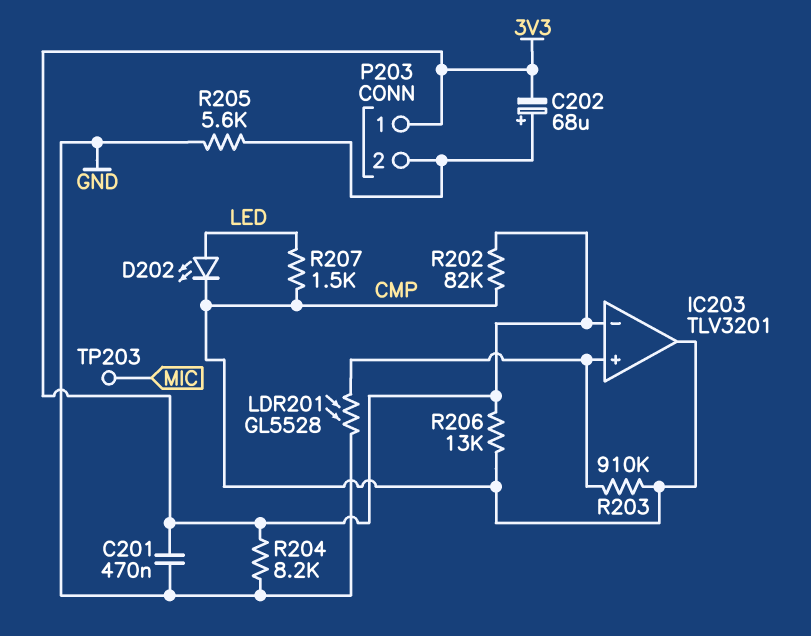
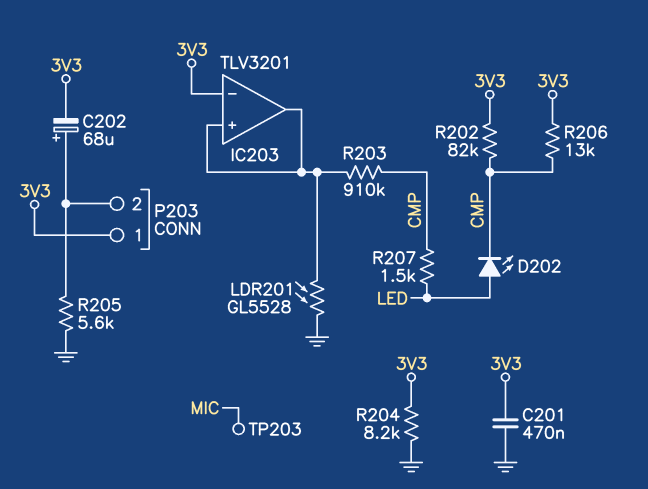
IC203 pin out: CMP -> IC203/in+

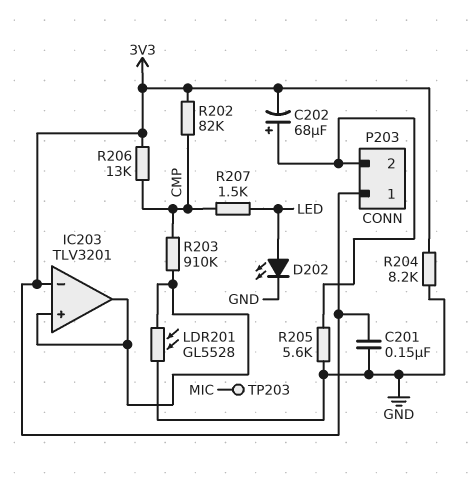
C201: 470nF (3V3, GND) -> 150nF (3V3, GND)
D202: LED (A LED, K CMP) -> LED (A LED, K GND)

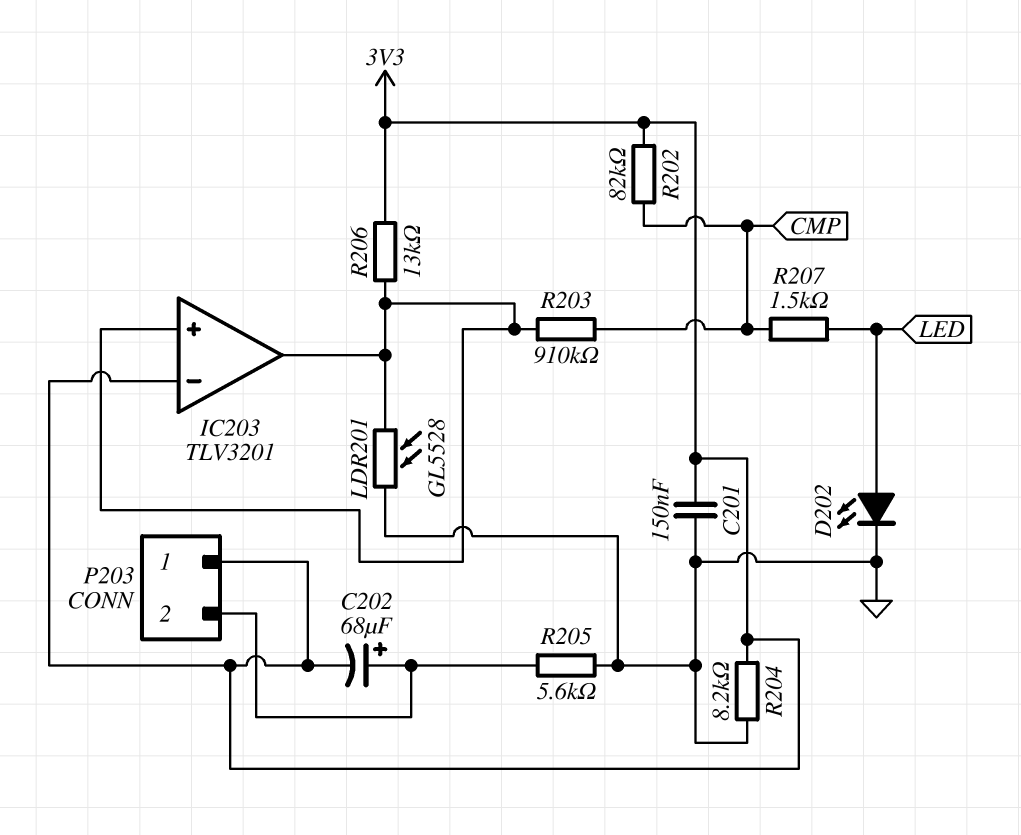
R206: 13k (3V3, CMP) -> 13k (3V3, IC203/in+)
TP203: test point (MIC) -> none

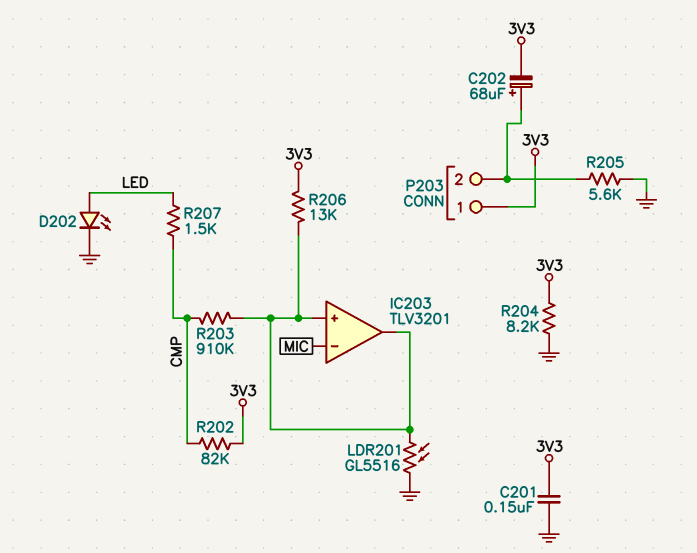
IC203 pin in-: 3V3 -> MIC
LDR201: GL5528 (GND, IC203/in+) -> GL5516 (GND, IC203/in+)

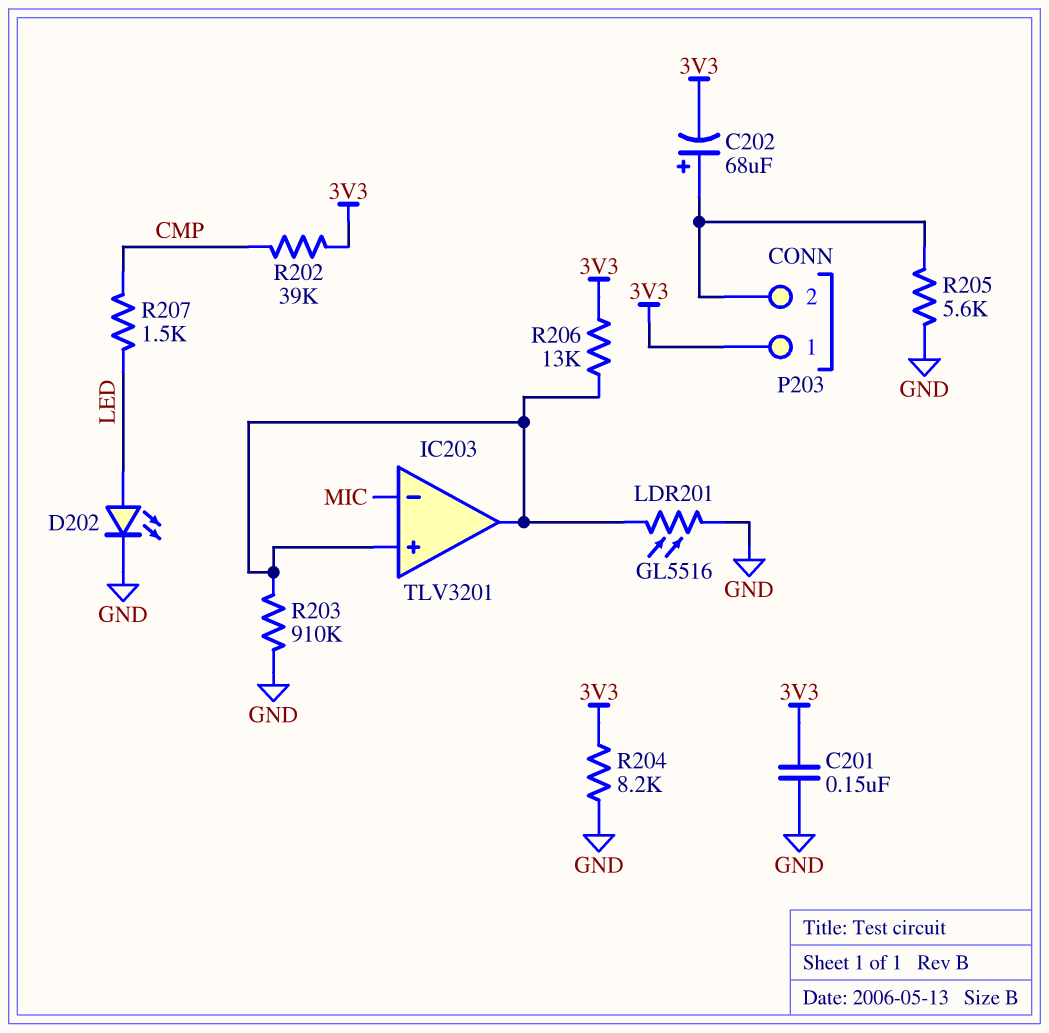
R202: 82k (3V3, CMP) -> 39k (3V3, CMP)
R203: 910k (CMP, IC203/in+) -> 910k (GND, IC203/in+)

